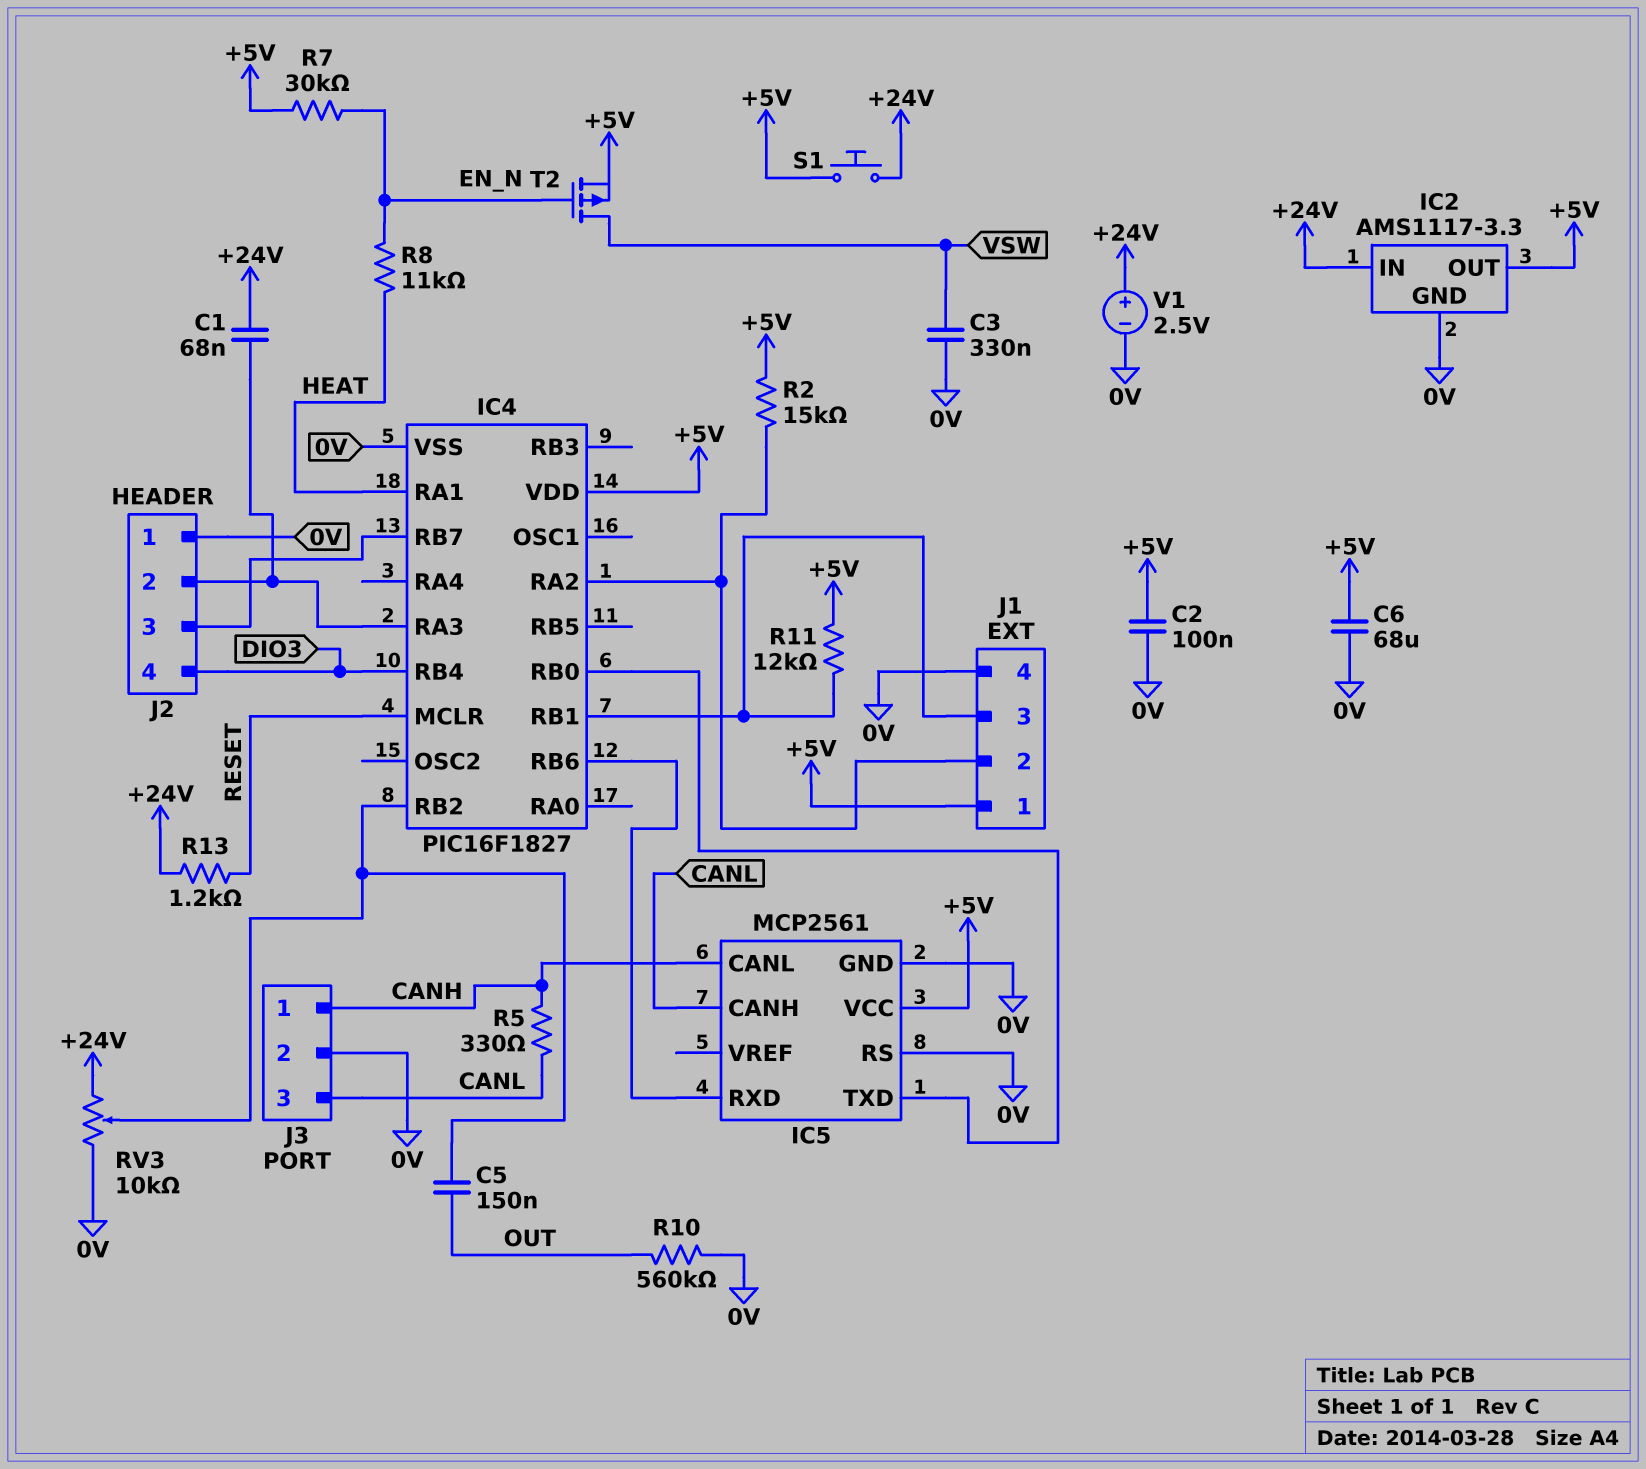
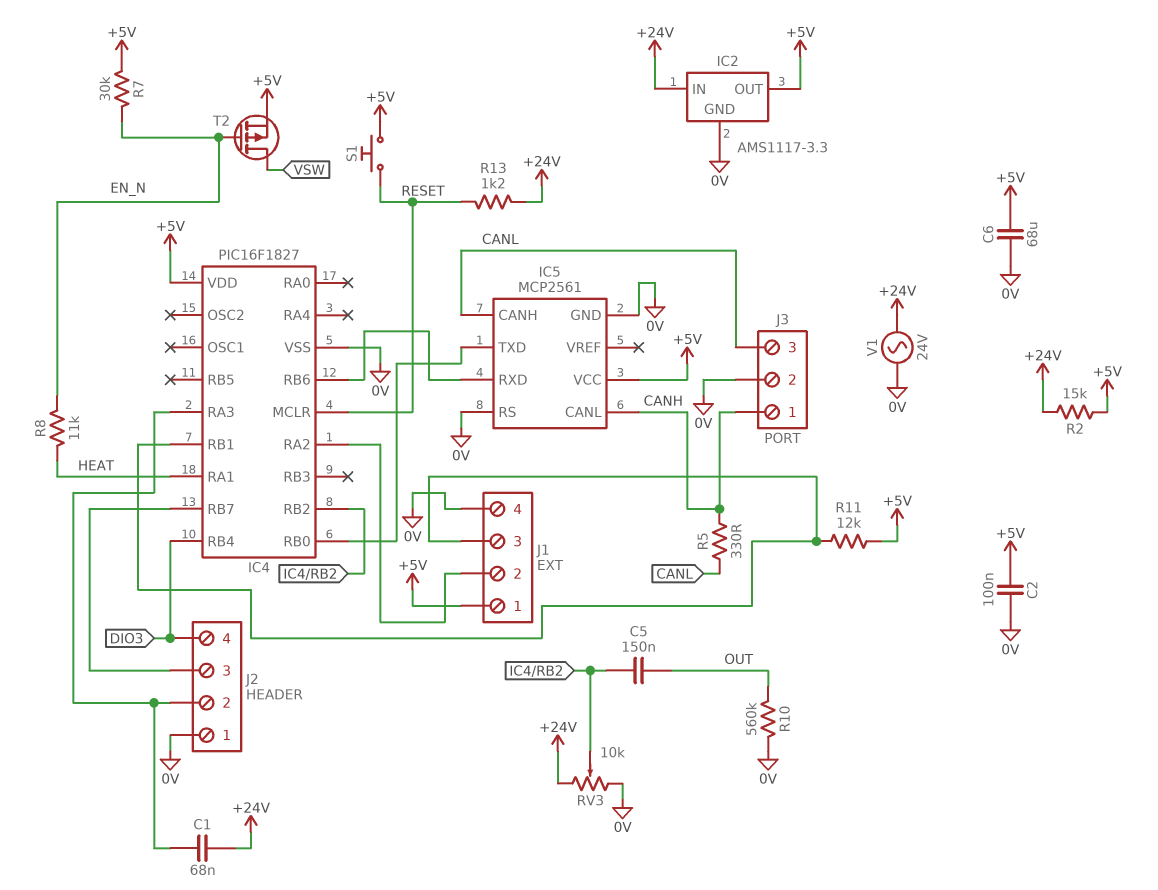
C3: 330nF (0V, VSW) -> none
R2: 15k (+5V, IC4/RA2) -> 15k (+5V, +24V)
S1: button (+5V, +24V) -> button (+5V, RESET)
V1: 2.5V (plus +24V, minus 0V) -> AC 24V (+24V, 0V)

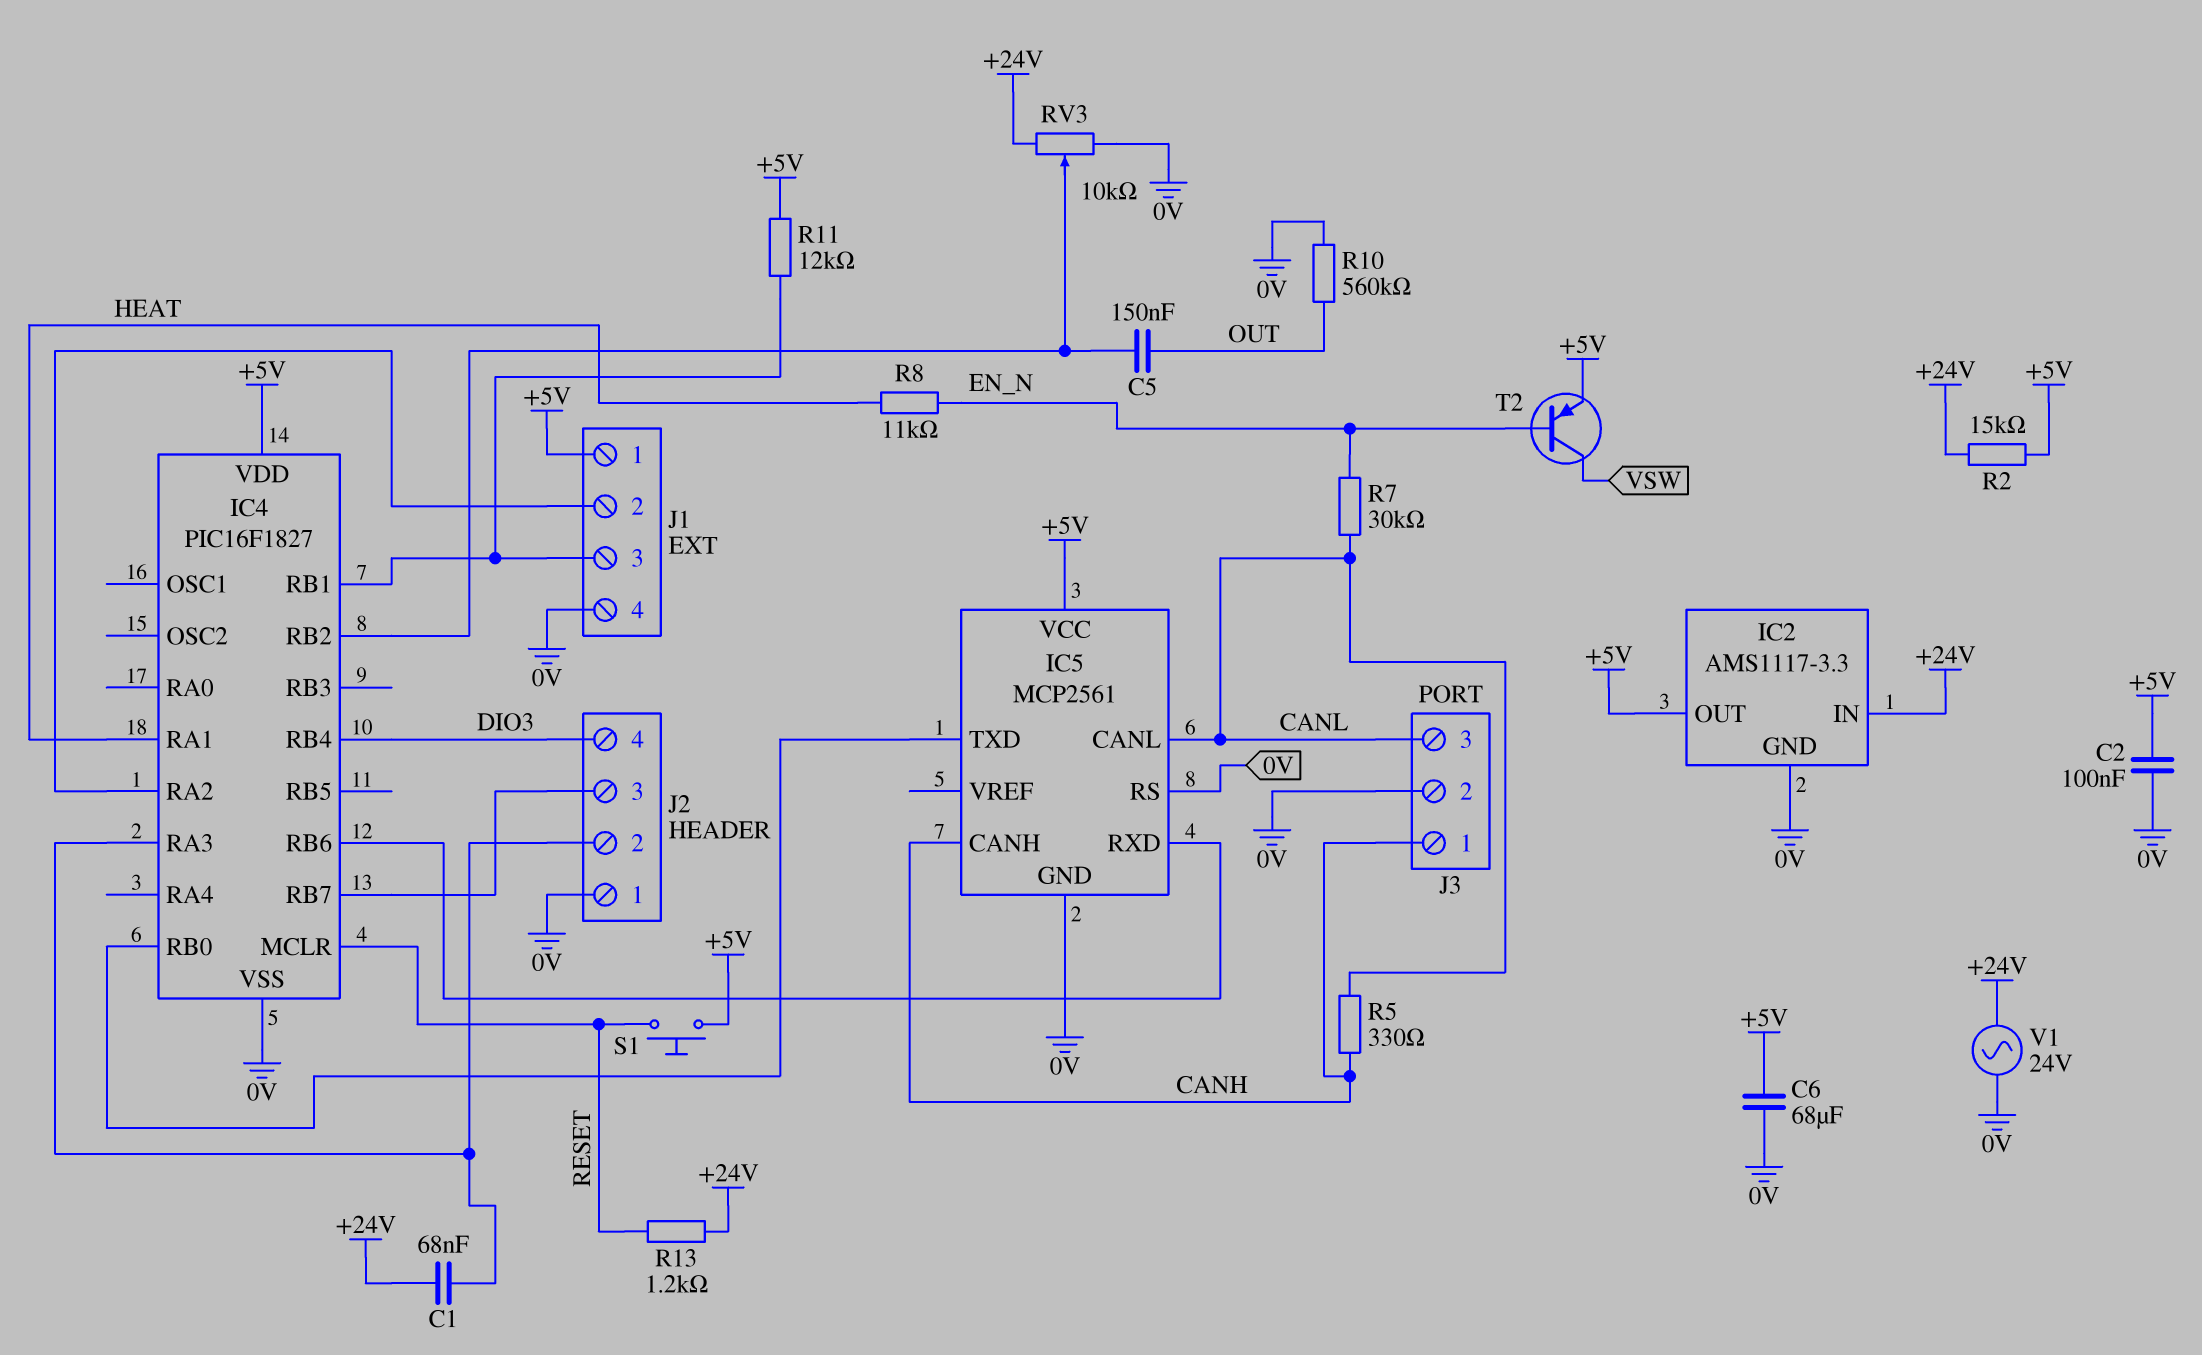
IC5 pin CANH: CANL -> CANH
IC5 pin CANL: CANH -> CANL
R7: 30k (+5V, EN_N) -> 30k (CANL, EN_N)
T2: PMOS (G EN_N, D VSW, S +5V) -> PNP (B EN_N, C VSW, E +5V)

